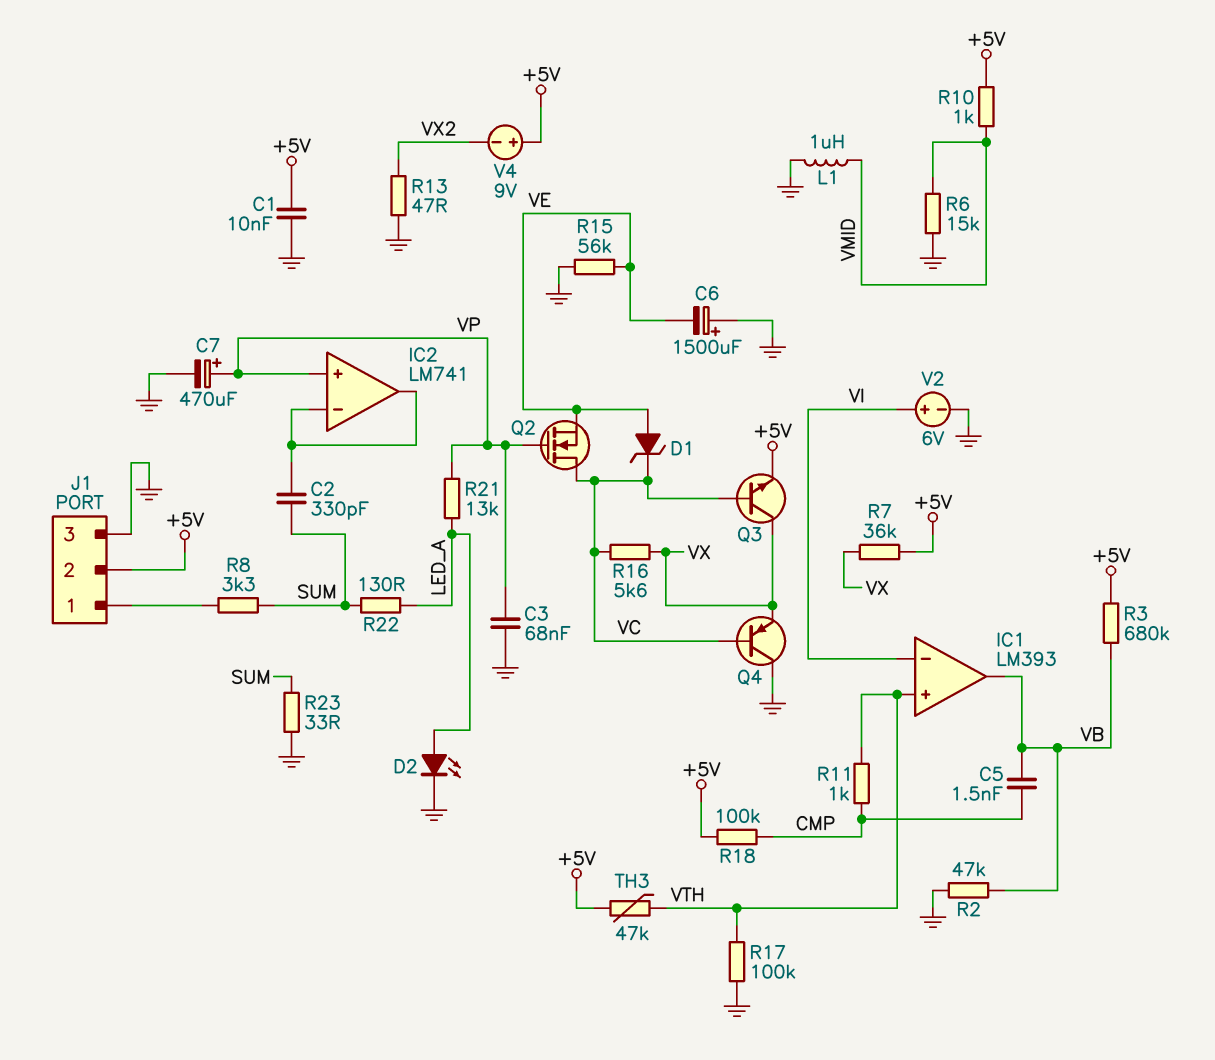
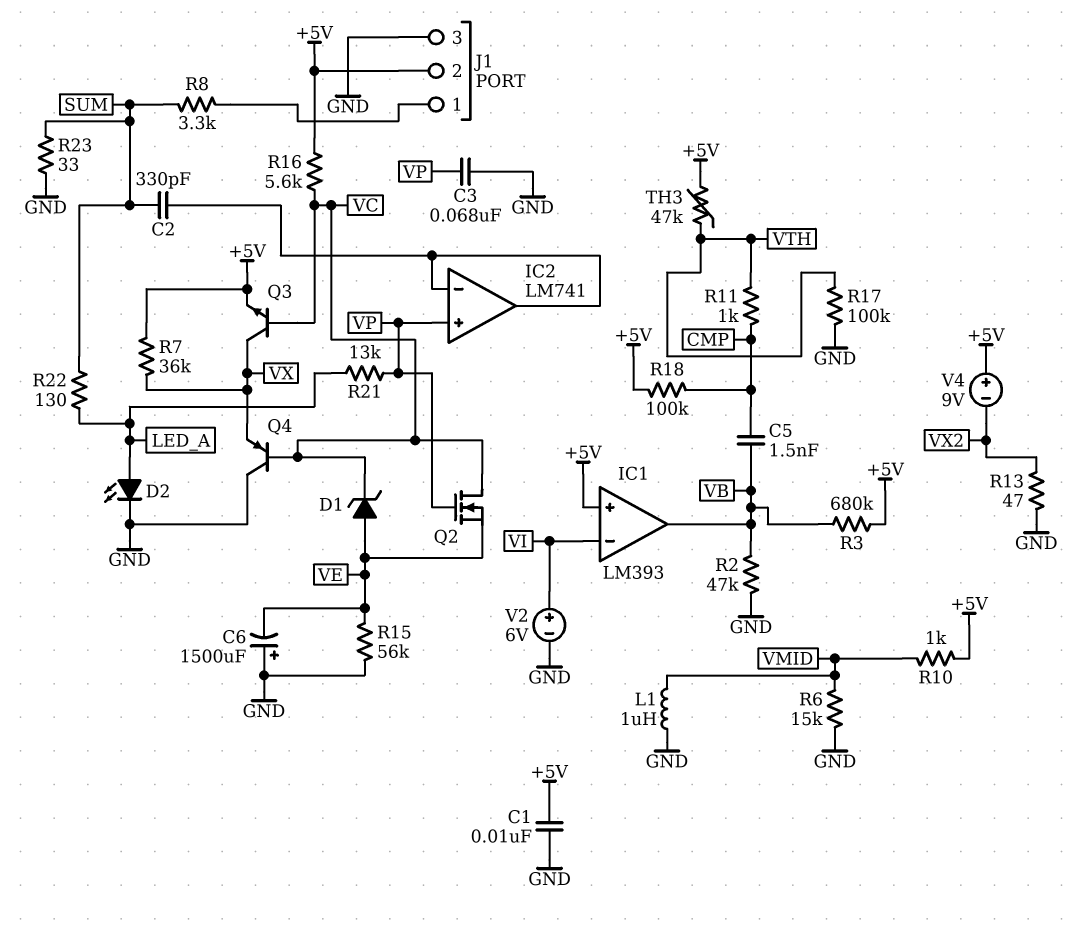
C7: 470uF (plus VP, minus GND) -> none
IC1 pin in+: VTH -> +5V
R16: 5.6k (VC, VX) -> 5.6k (+5V, VC)

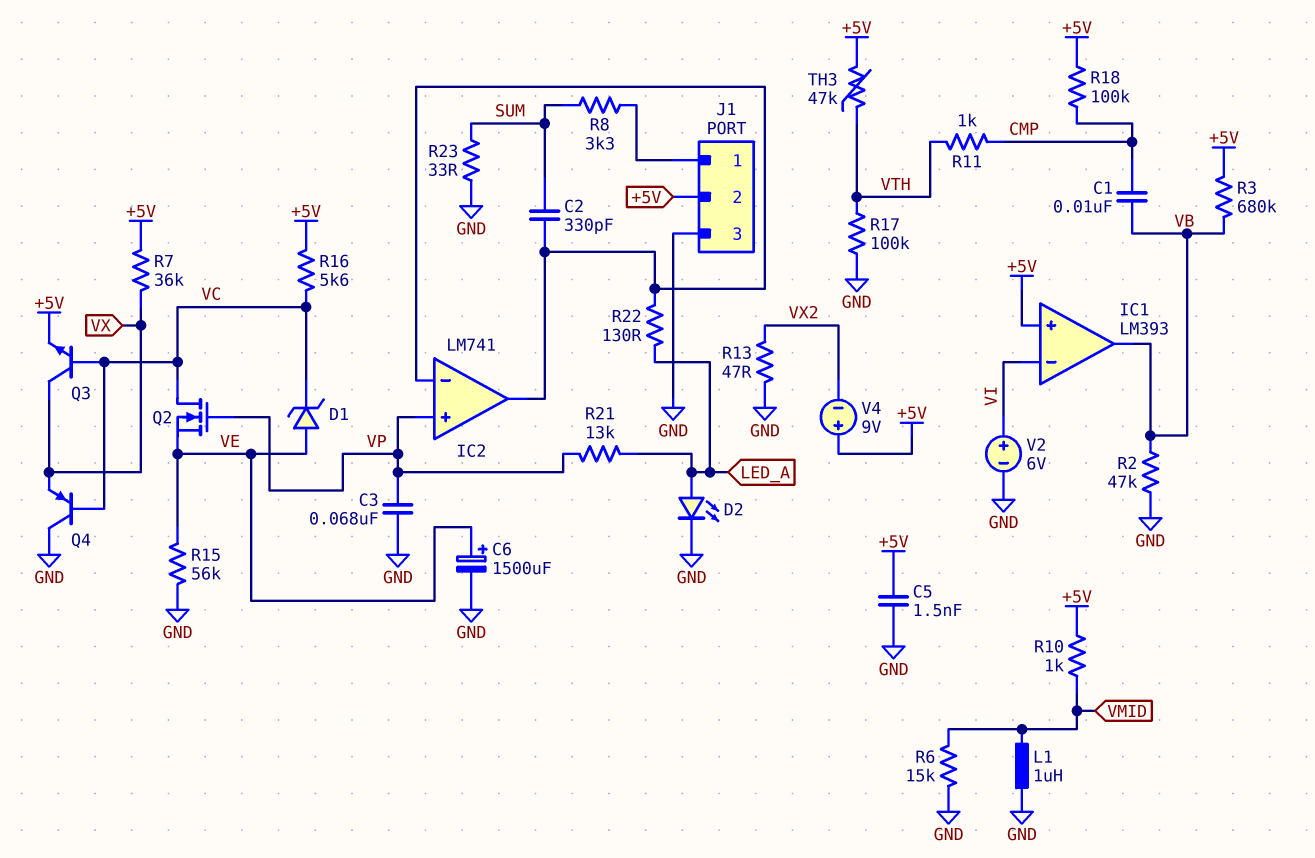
C1: 10nF (+5V, GND) -> 10nF (CMP, VB)
C5: 1.5nF (CMP, VB) -> 1.5nF (+5V, GND)
C6: 1500uF (plus GND, minus VE) -> 1500uF (plus VE, minus GND)
R22: 130 (LED_A, SUM) -> 130 (IC2/in-, LED_A)

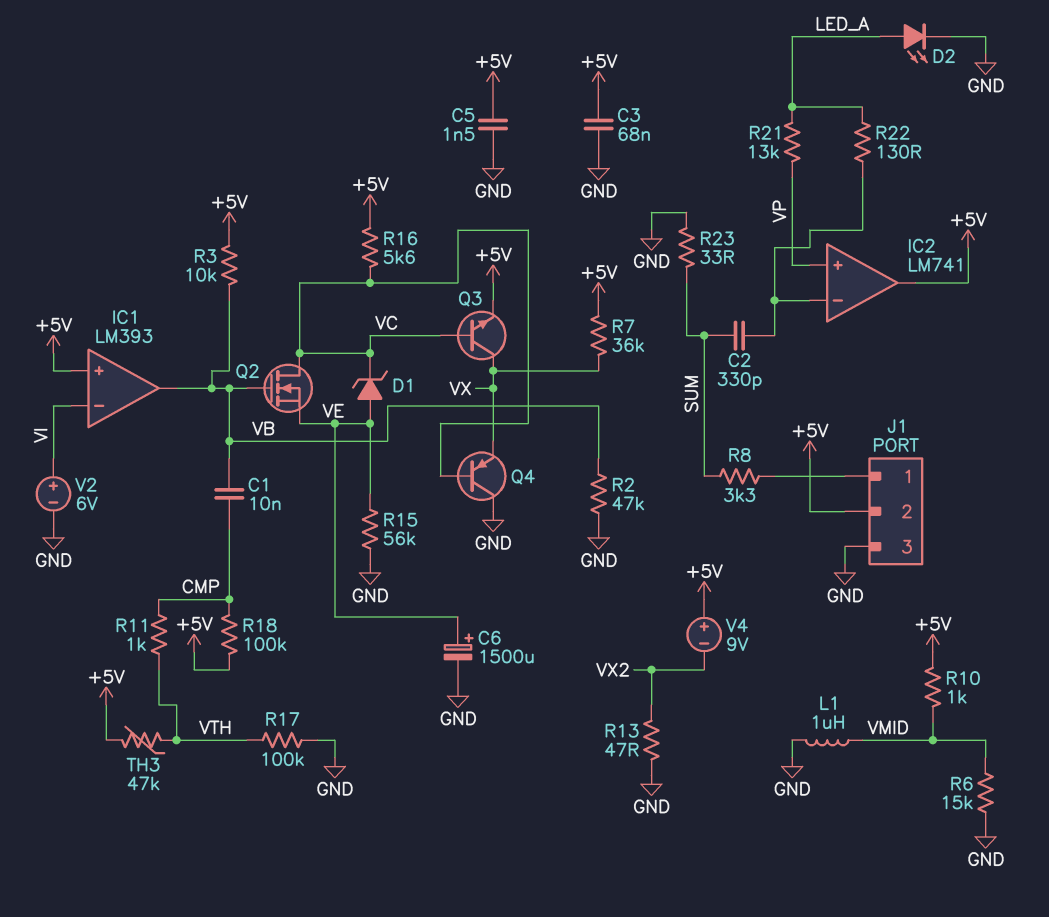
C3: 68nF (GND, VP) -> 68nF (+5V, GND)
IC2 pin out: IC2/in- -> +5V
Q2: NMOS (G VP, D VC, S VE) -> NMOS (G VB, D VC, S VE)
R3: 680k (+5V, VB) -> 10k (+5V, VB)

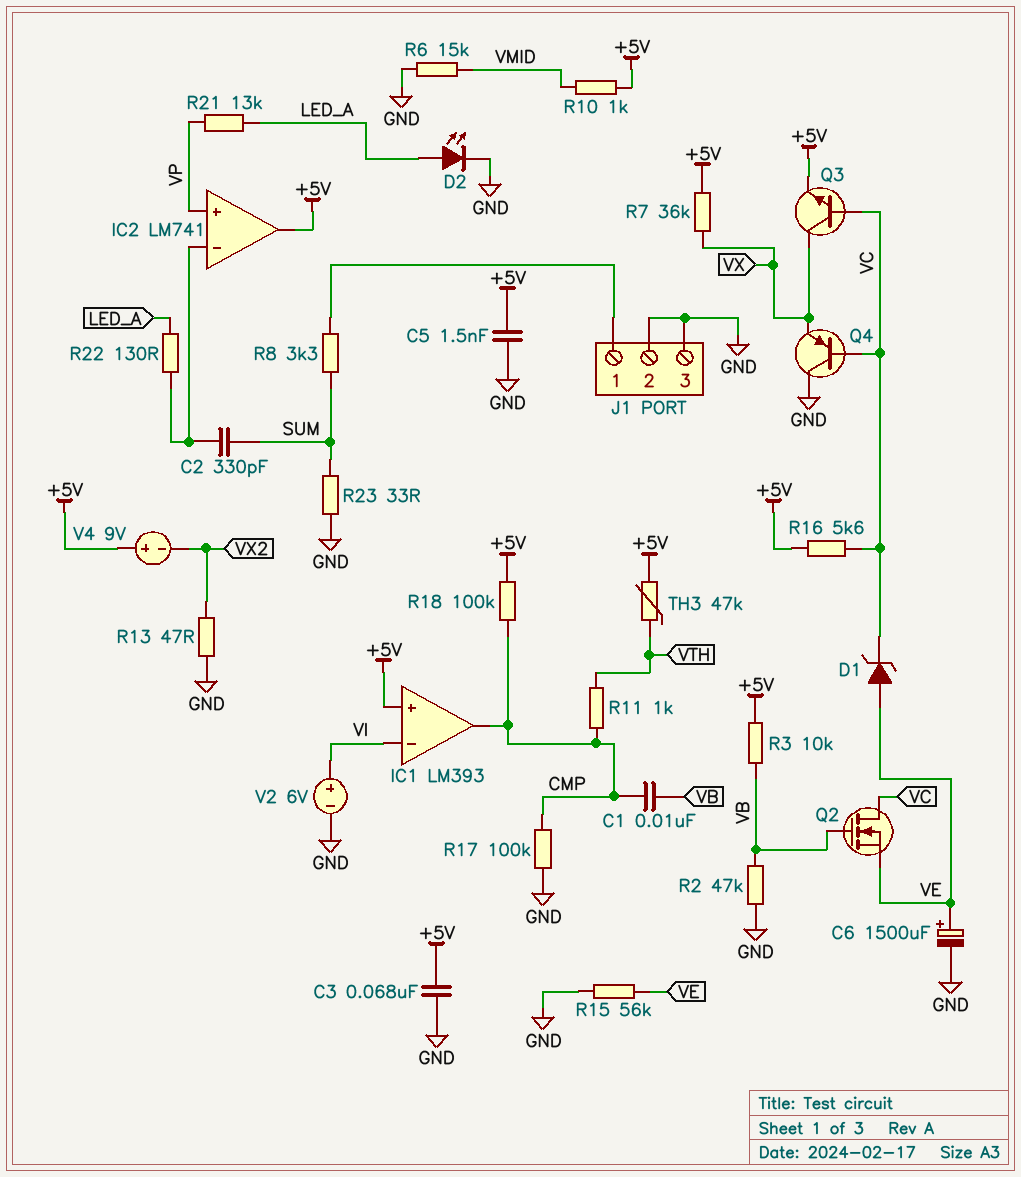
IC1 pin out: VB -> CMP
J1 pin 2: +5V -> GND
L1: 1uH (GND, VMID) -> none
R17: 100k (GND, VTH) -> 100k (CMP, GND)

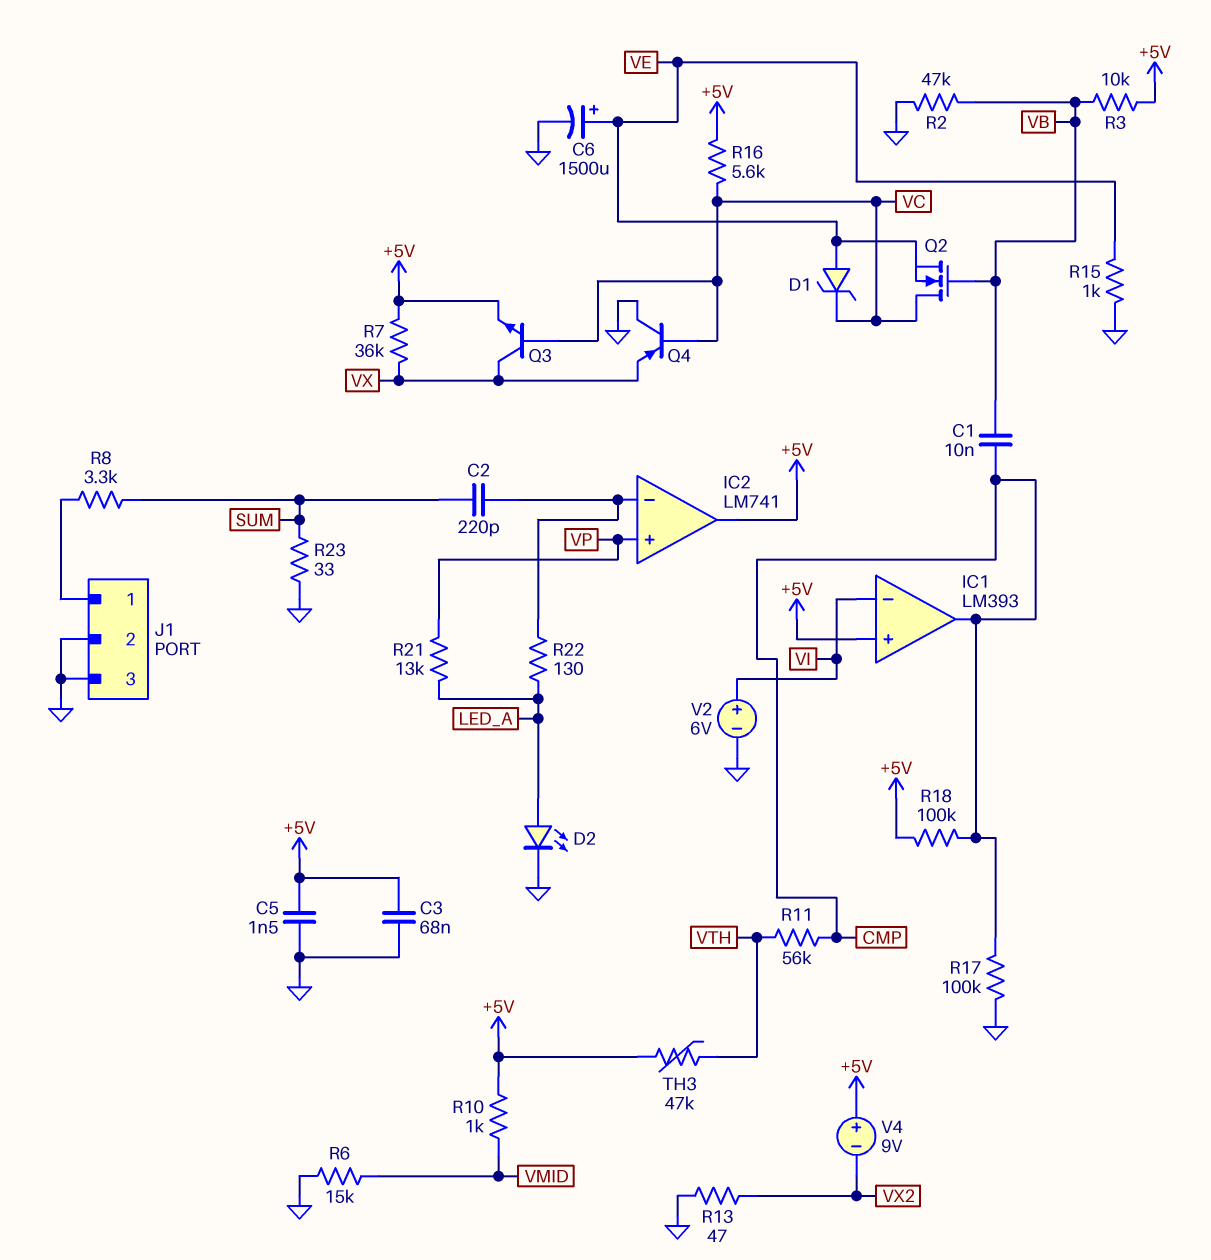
C2: 330pF (IC2/in-, SUM) -> 220pF (IC2/in-, SUM)
R11: 1k (CMP, VTH) -> 56k (CMP, VTH)
R15: 56k (GND, VE) -> 1k (GND, VE)

